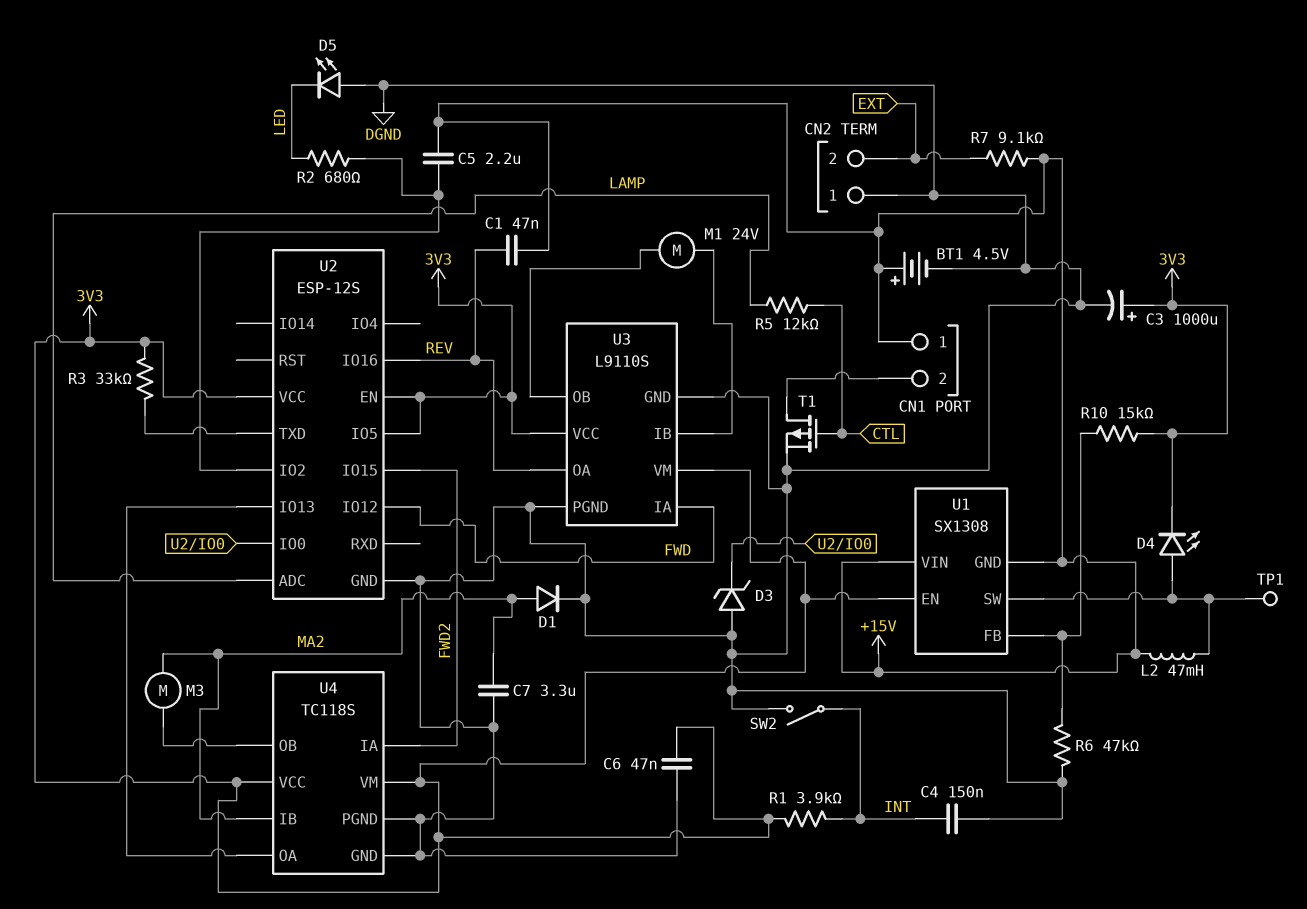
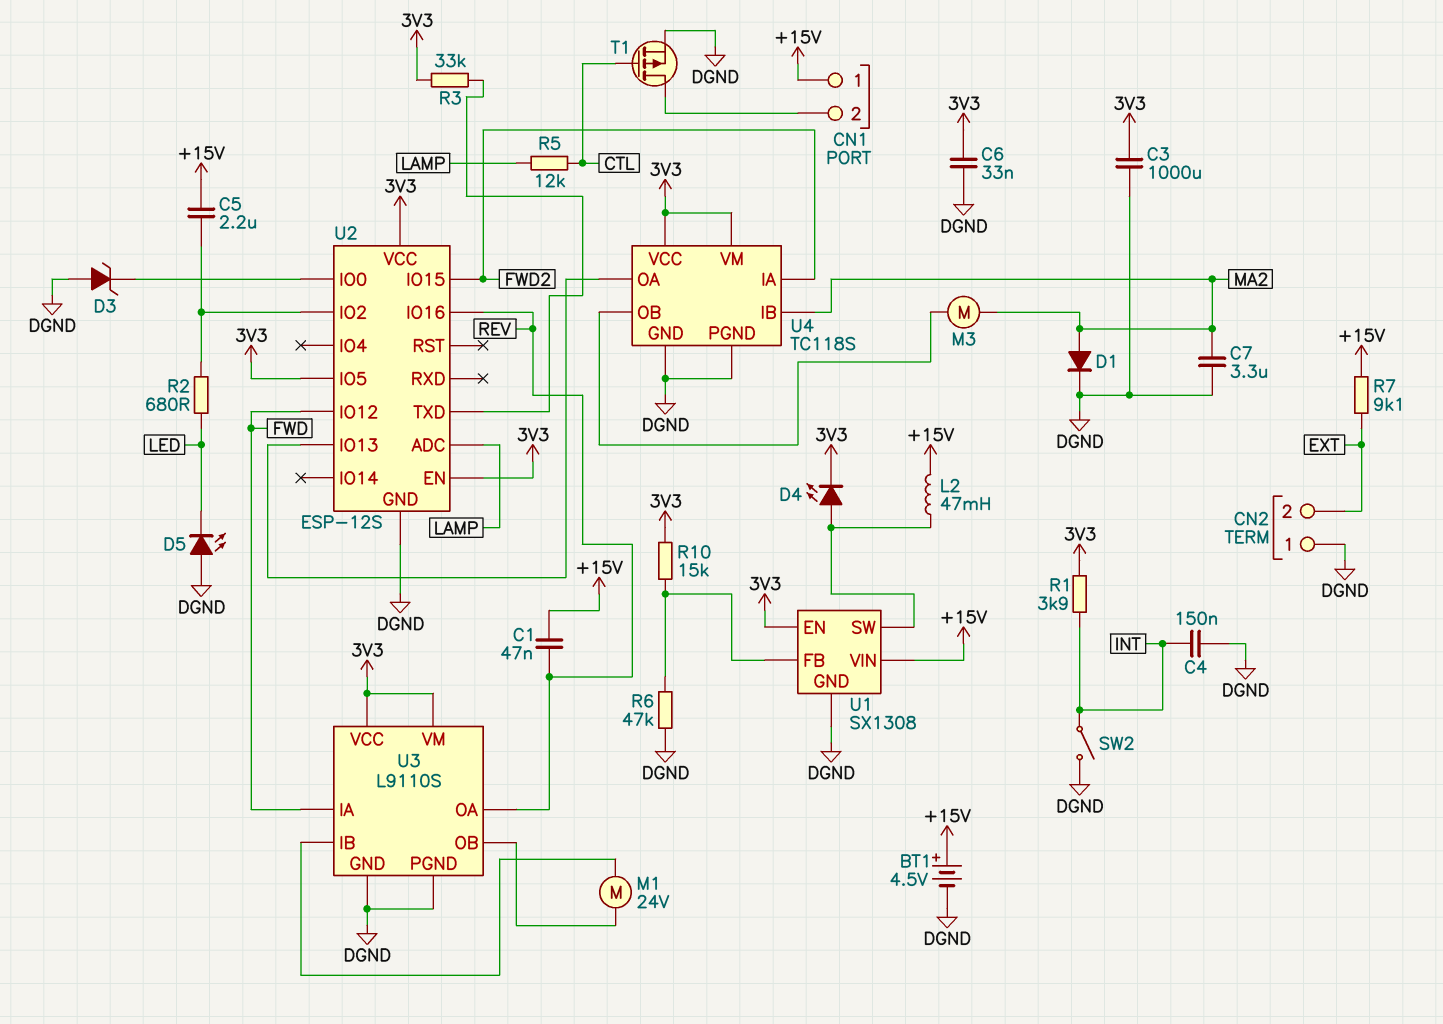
C3: 1000uF (plus 3V3, minus DGND) -> 1000uF (3V3, DGND)
C6: 47nF (3V3, DGND) -> 33nF (3V3, DGND)
TP1: test point (U1/SW) -> none
U1 pin GND: +15V -> DGND

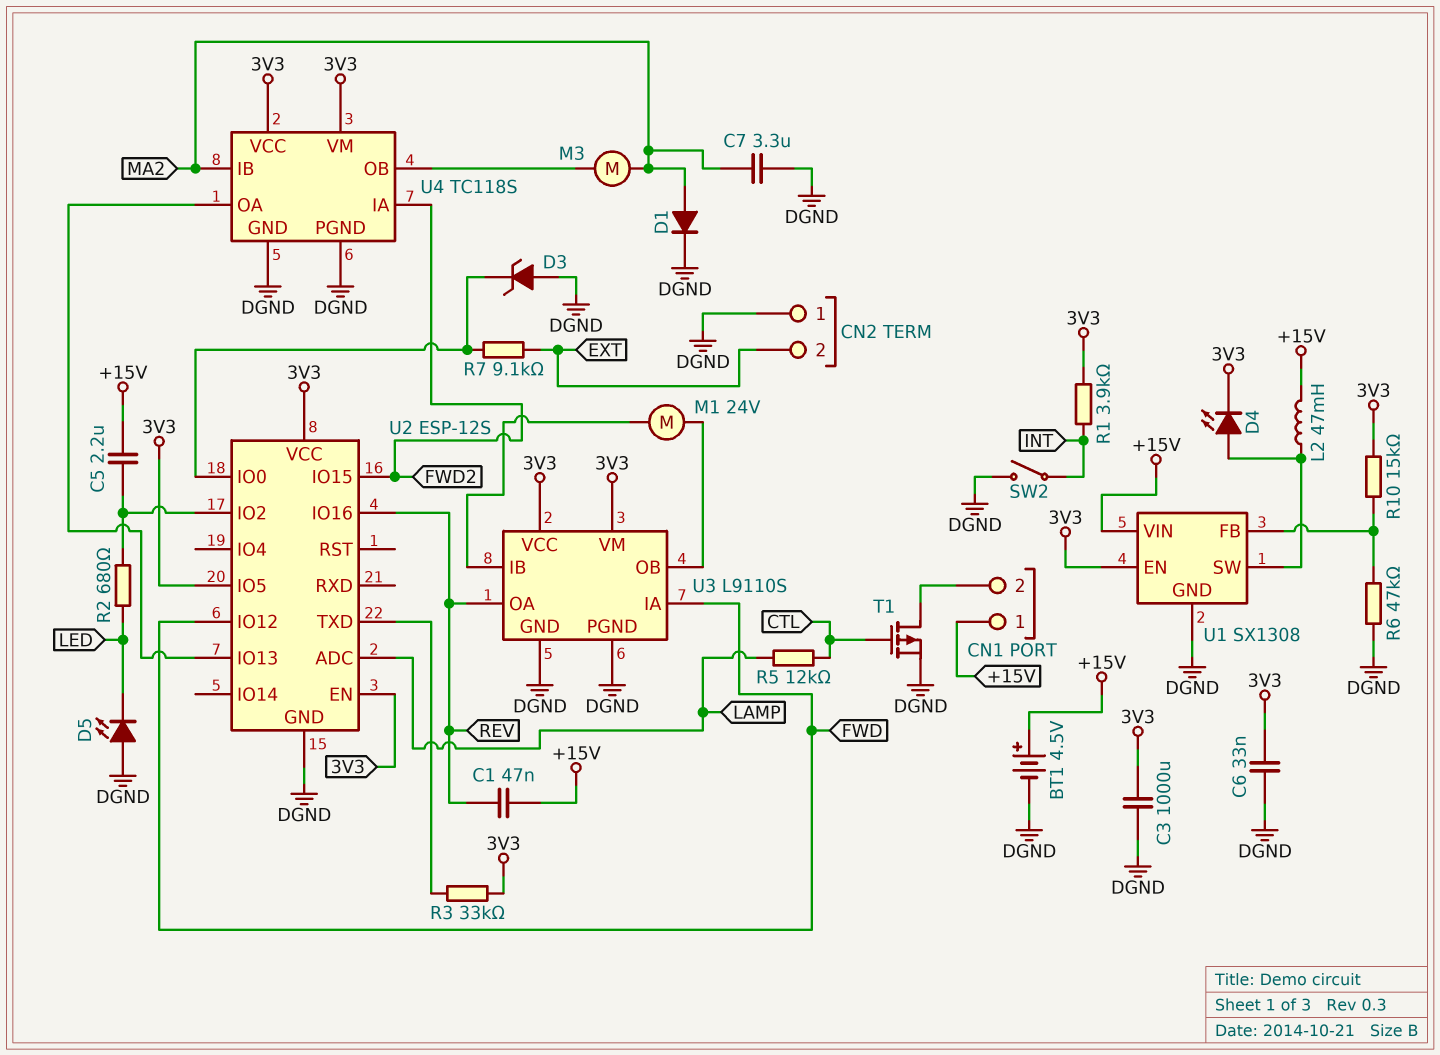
C4: 150nF (DGND, INT) -> none
R7: 9.1k (+15V, EXT) -> 9.1k (EXT, U2/IO0)

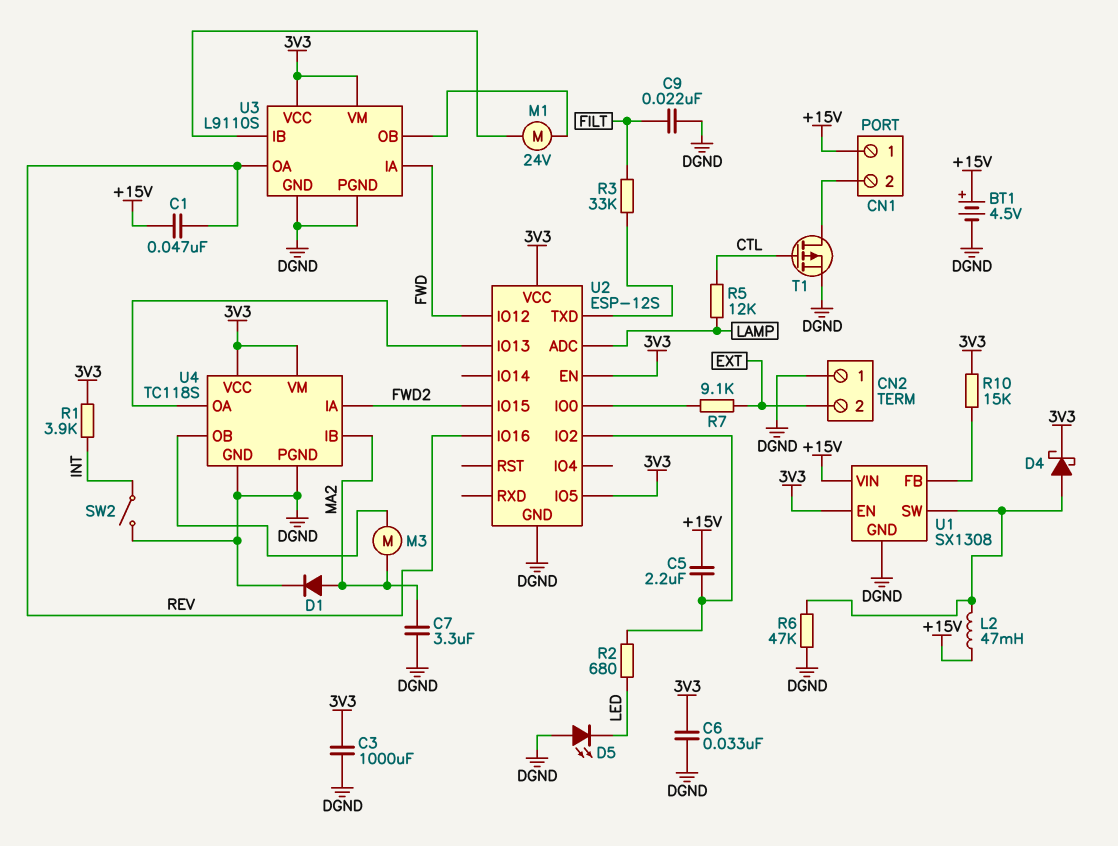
C9: none -> 22nF (DGND, FILT)
D3: zener (A DGND, K U2/IO0) -> none
D4: LED (A U1/SW, K 3V3) -> schottky (A U1/SW, K 3V3)
R3: 33k (3V3, U2/TXD) -> 33k (FILT, U2/TXD)
R6: 47k (DGND, U1/FB) -> 47k (DGND, U1/SW)

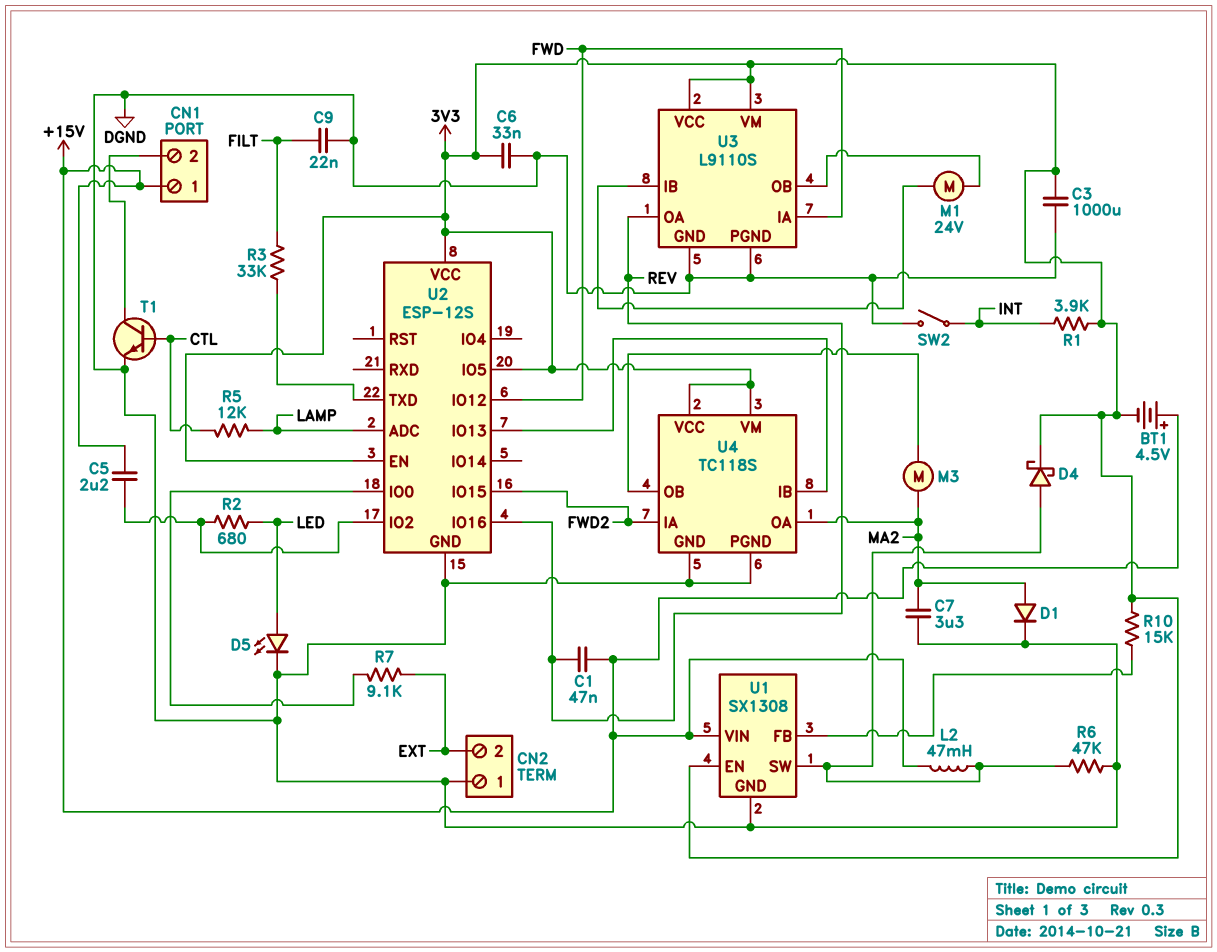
BT1: 4.5V (plus +15V, minus DGND) -> 4.5V (plus +15V, minus 3V3)
D5: LED (A DGND, K LED) -> LED (A LED, K DGND)
T1: PMOS (G CTL, D CN1/2, S DGND) -> NPN (B CTL, C CN1/2, E DGND)
U4 pin IB: MA2 -> U2/IO13
U4 pin OA: U2/IO13 -> MA2

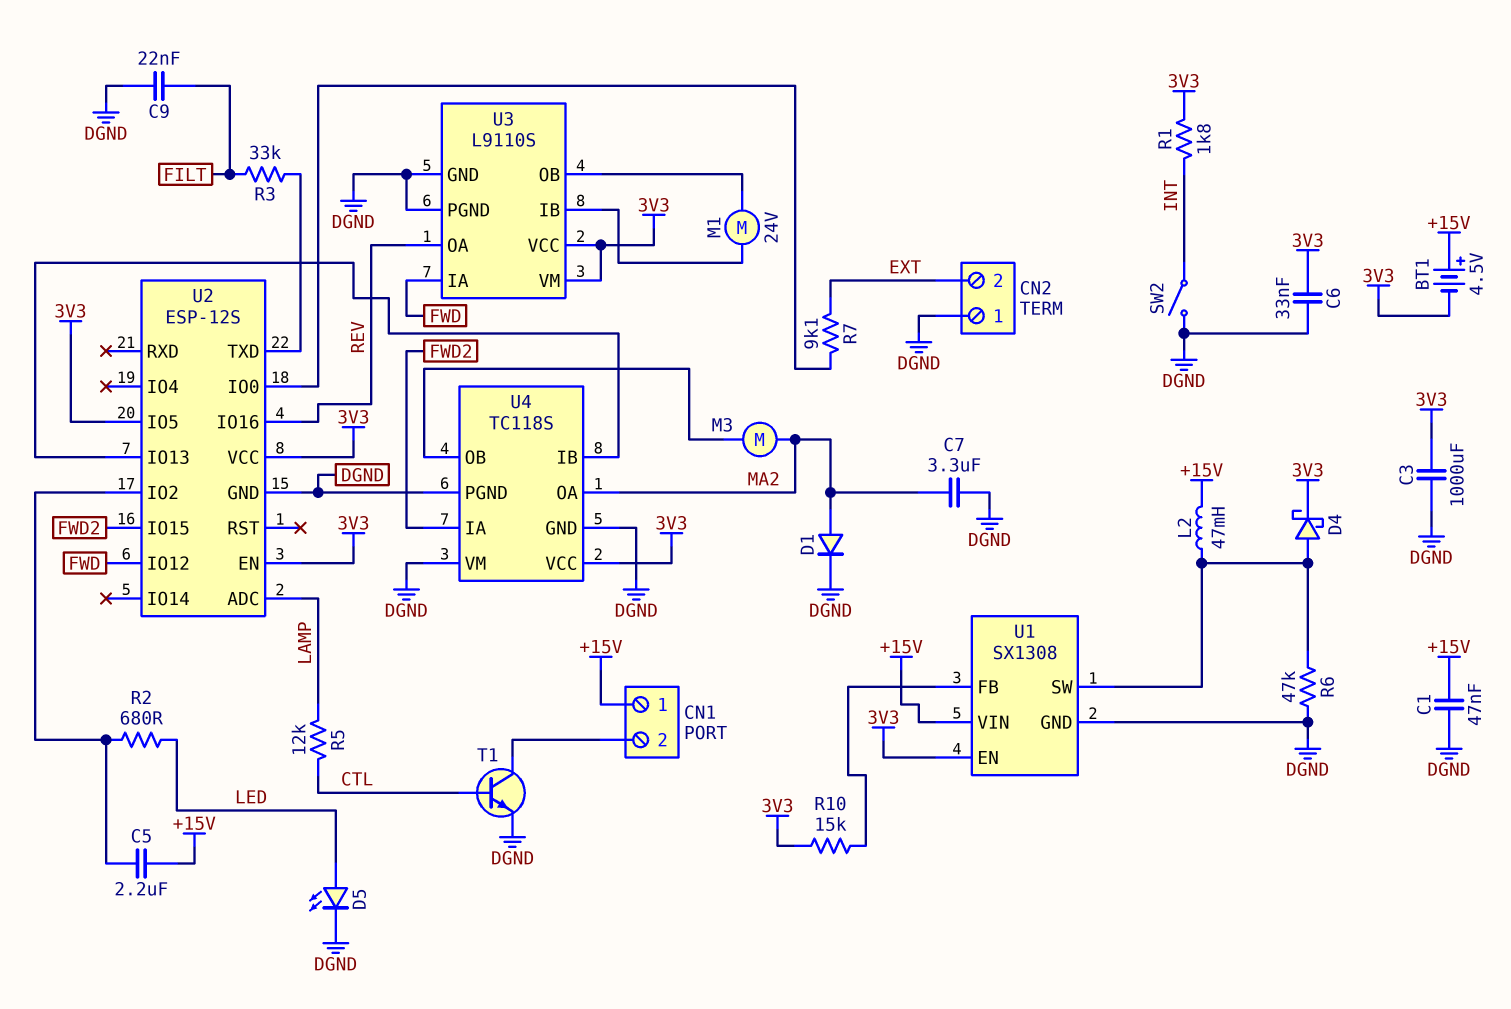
C1: 47nF (+15V, REV) -> 47nF (+15V, DGND)
R1: 3.9k (3V3, INT) -> 1.8k (3V3, INT)
U4 pin VM: 3V3 -> DGND

